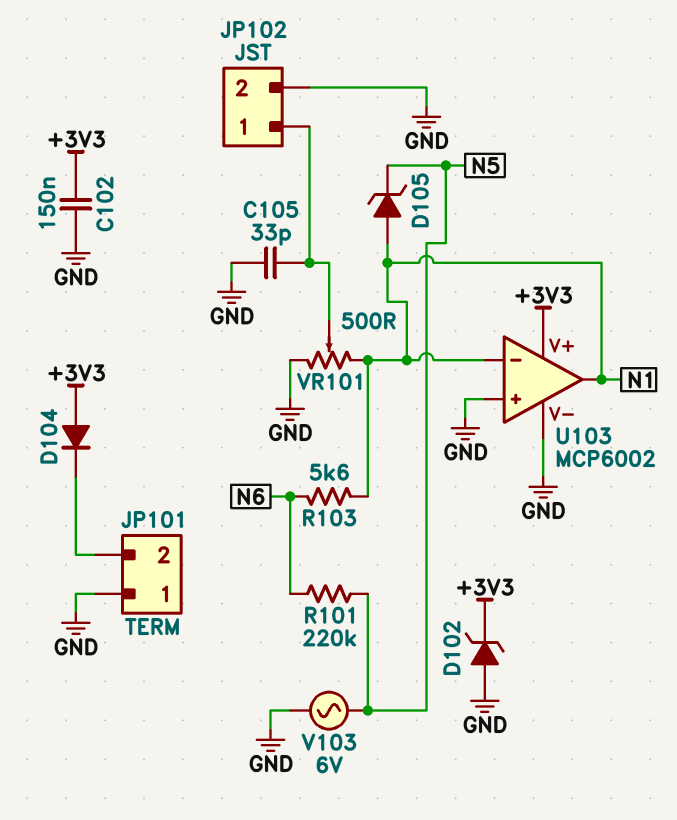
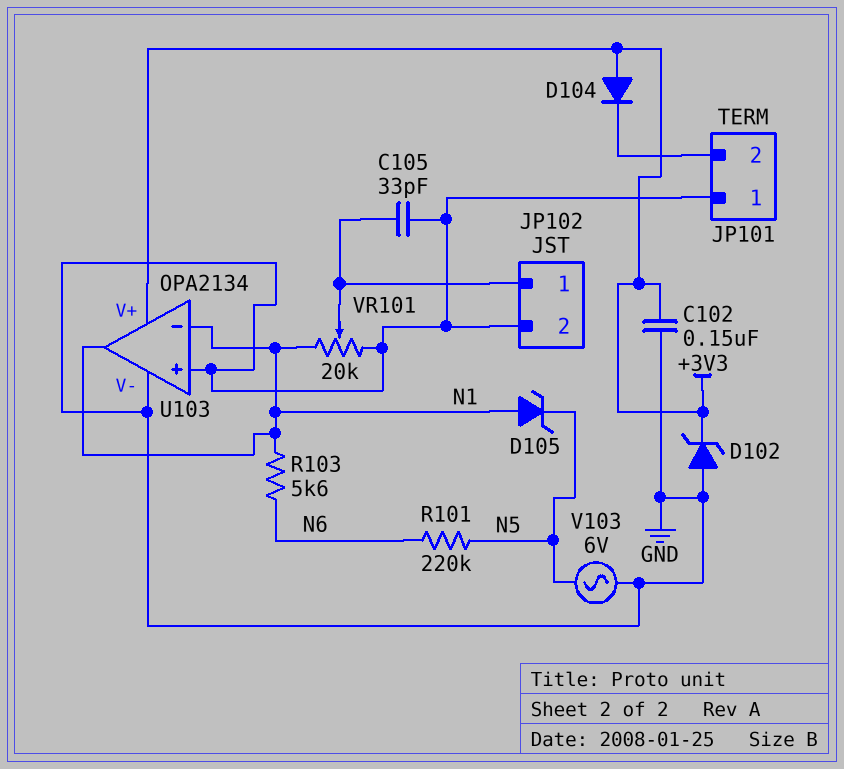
U103: MCP6002 -> OPA2134
VR101: 500 (GND, N1, wiper JP102/1) -> 20k (GND, N1, wiper JP102/1)

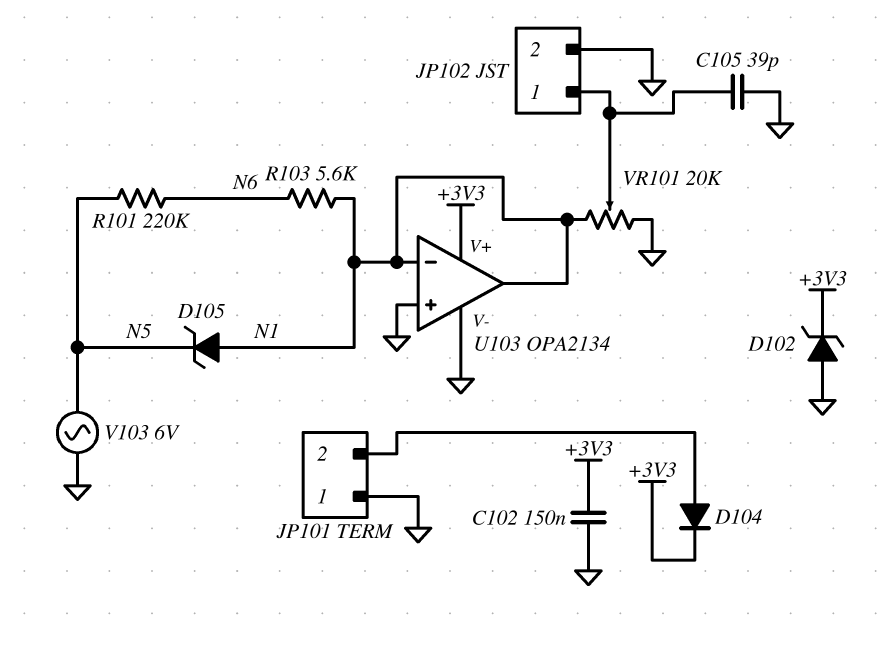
C105: 33pF (GND, JP102/1) -> 39pF (GND, JP102/1)
D104: diode (A +3V3, K JP101/2) -> diode (A JP101/2, K +3V3)

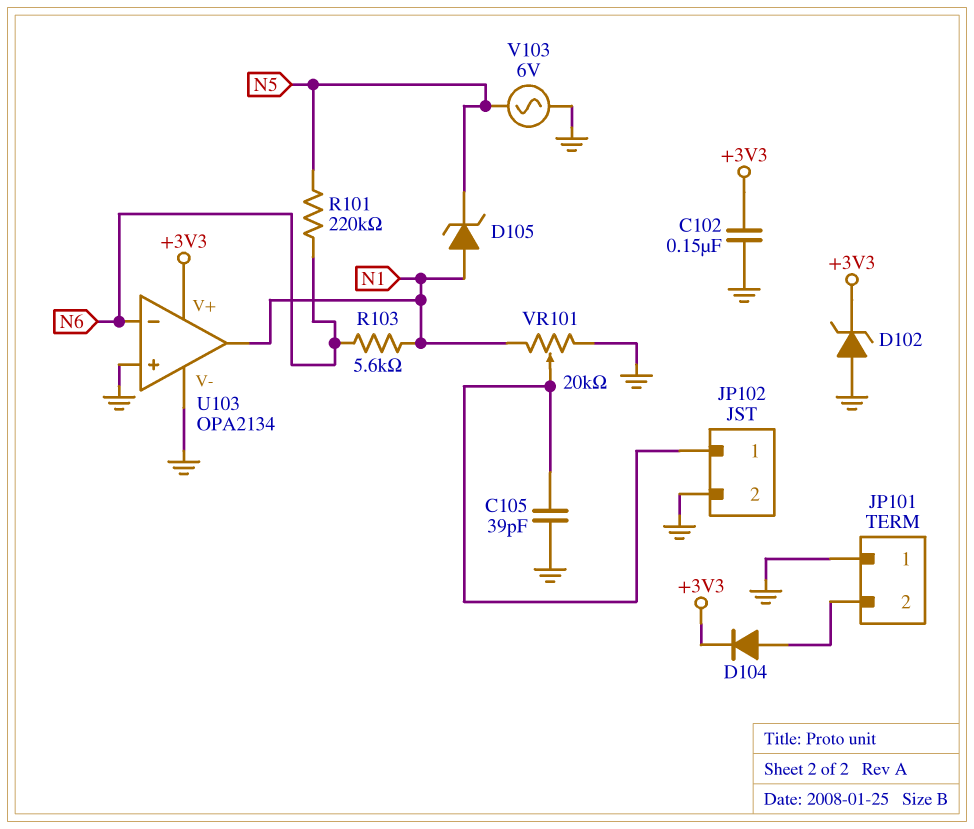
U103 pin in-: N1 -> N6

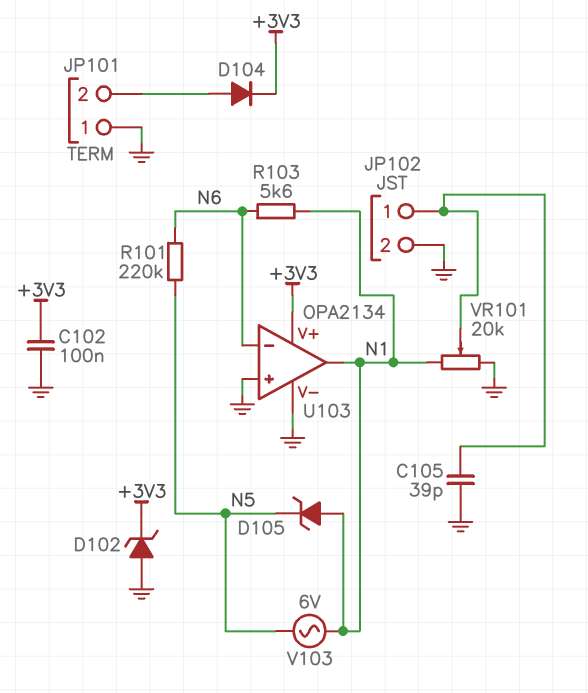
C102: 150nF (+3V3, GND) -> 100nF (+3V3, GND)
V103: AC 6V (GND, N5) -> AC 6V (N1, N5)

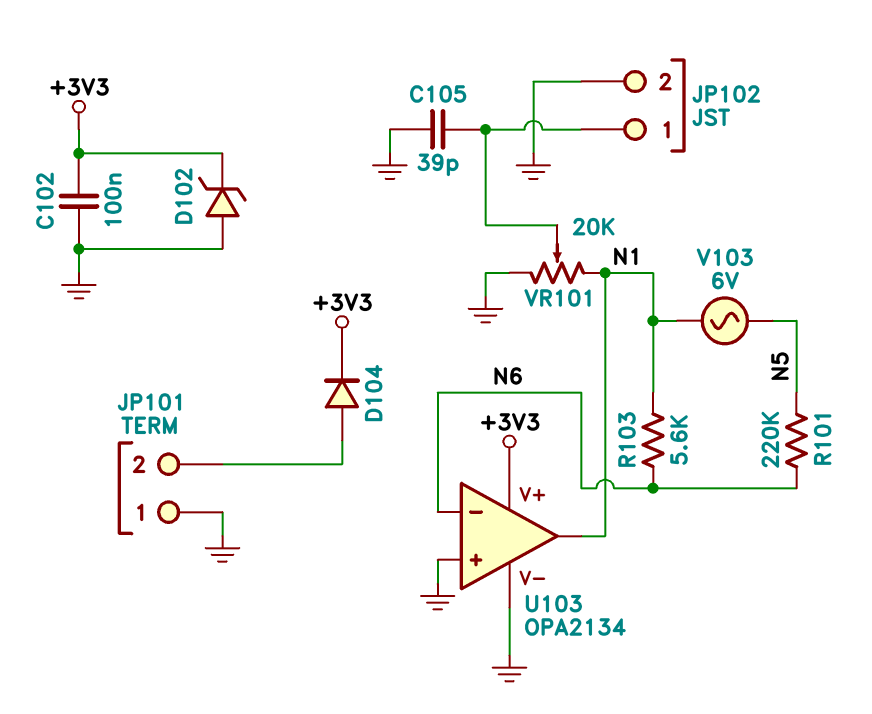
D105: zener (A N1, K N5) -> none

